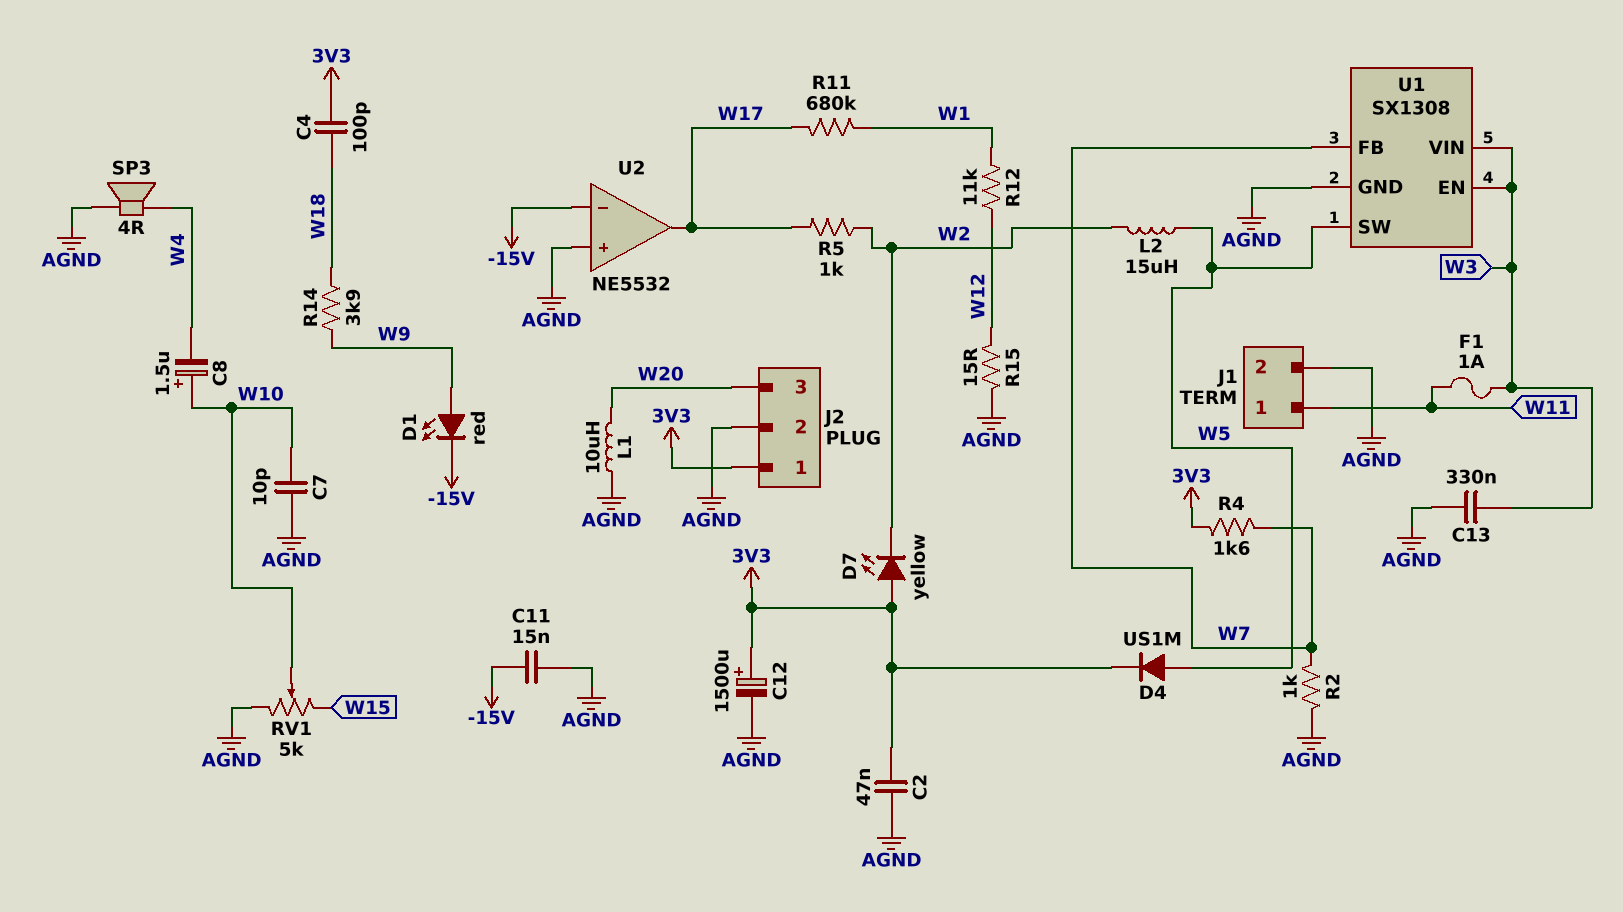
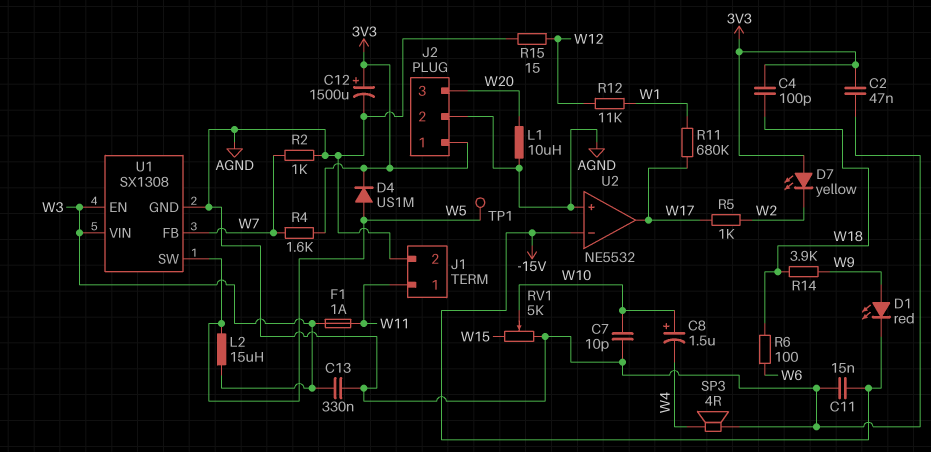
L2: 15uH (W2, W5) -> 15uH (W3, W5)
R6: none -> 100 (W6, W18)
TP1: none -> test point (W5)

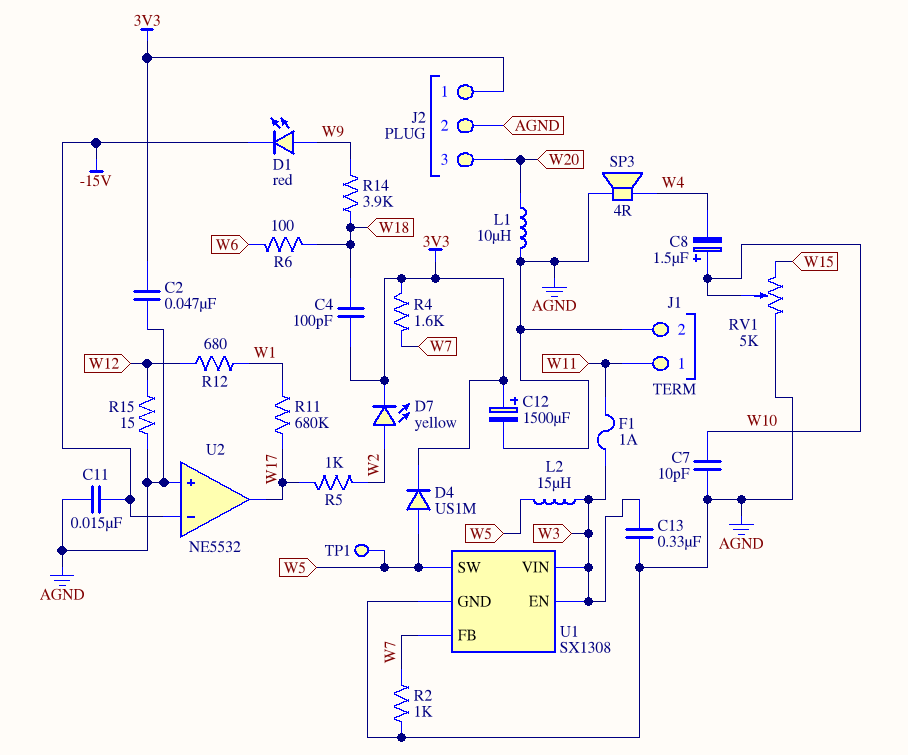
D7: LED yellow (A 3V3, K W2) -> LED yellow (A W2, K 3V3)
R12: 11k (W1, W12) -> 680 (W1, W12)

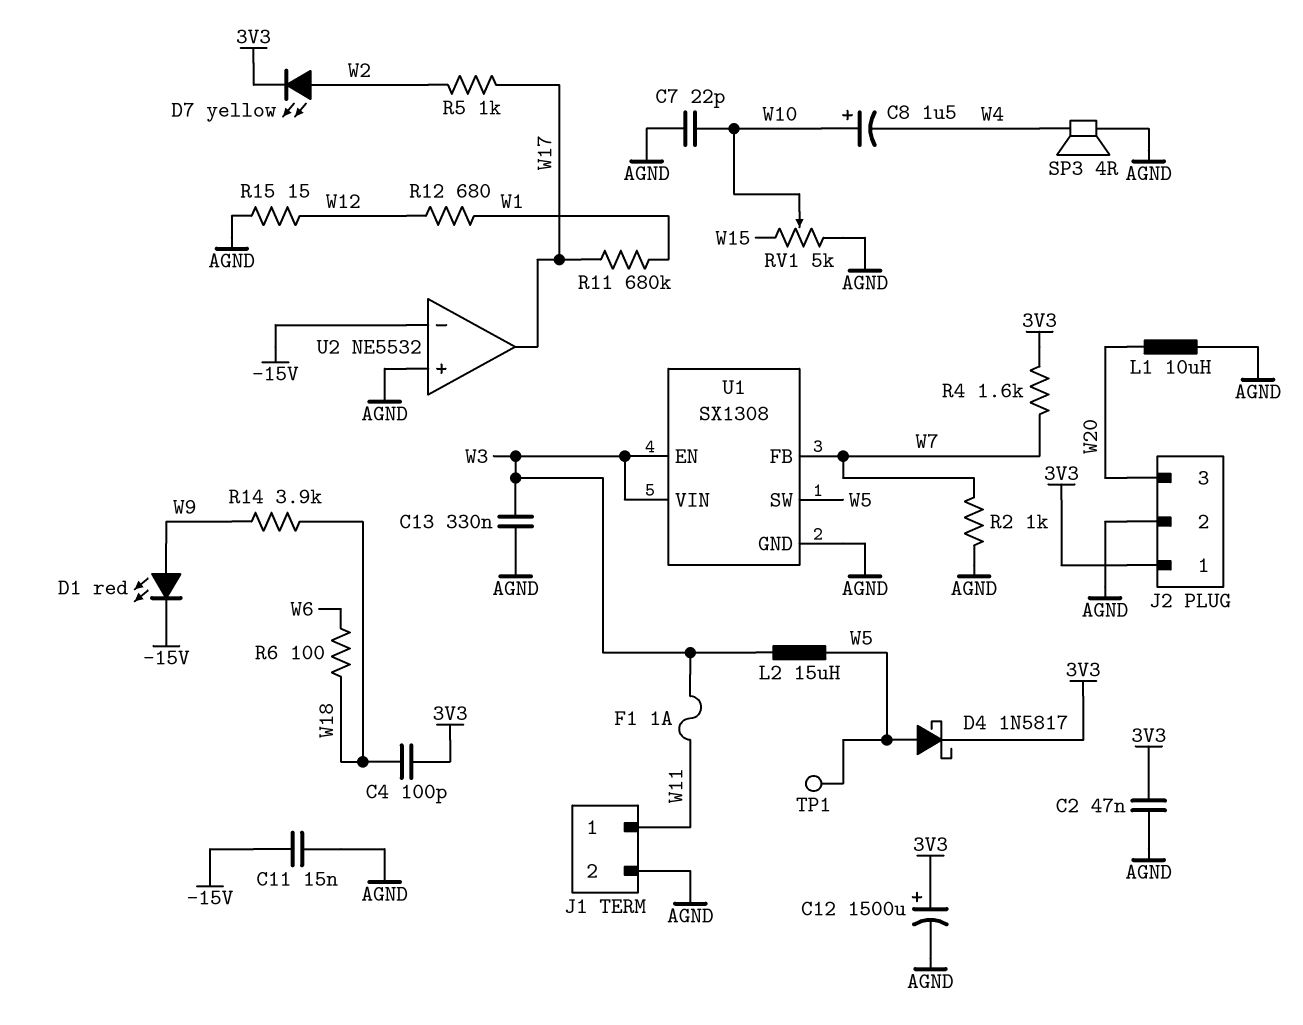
C7: 10pF (AGND, W10) -> 22pF (AGND, W10)
D4: diode US1M (A W5, K 3V3) -> schottky 1N5817 (A W5, K 3V3)

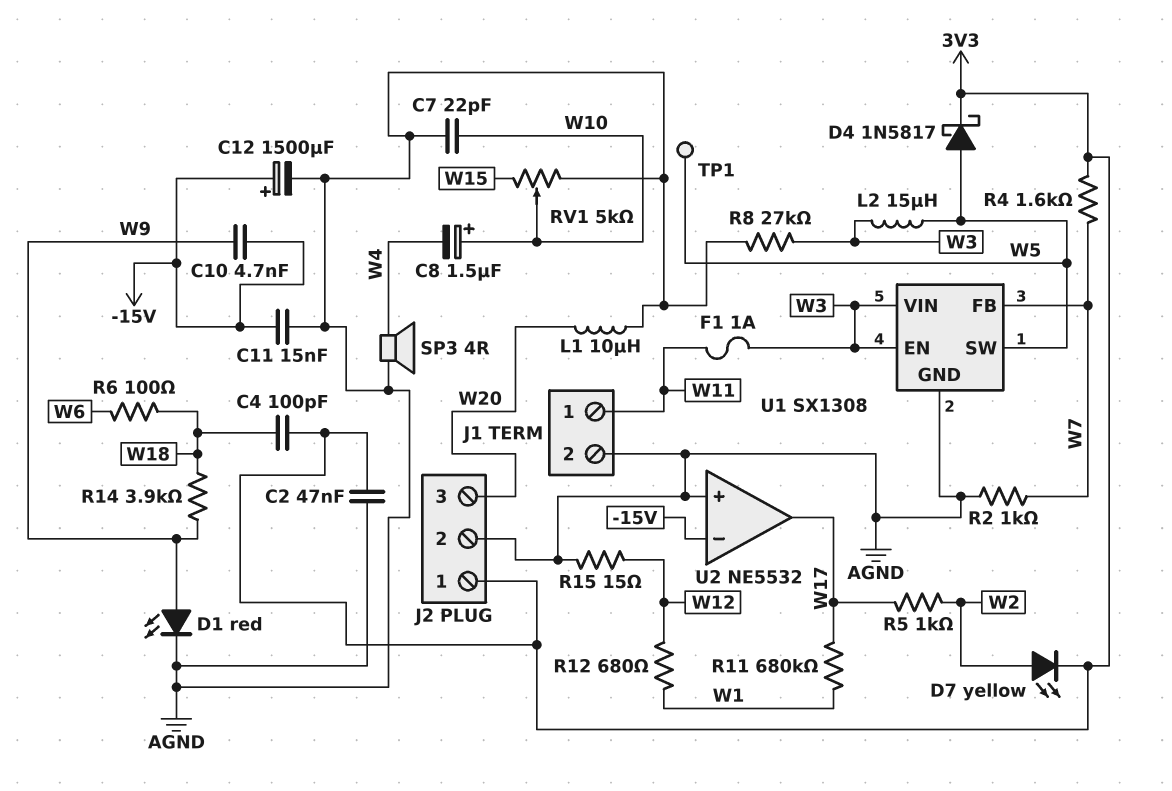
C10: none -> 4.7nF (-15V, W9)
C12: 1500uF (plus 3V3, minus AGND) -> 1500uF (plus -15V, minus AGND)
C13: 330nF (AGND, W3) -> none
D1: LED red (A W9, K -15V) -> LED red (A W9, K AGND)
R8: none -> 27k (AGND, W3)

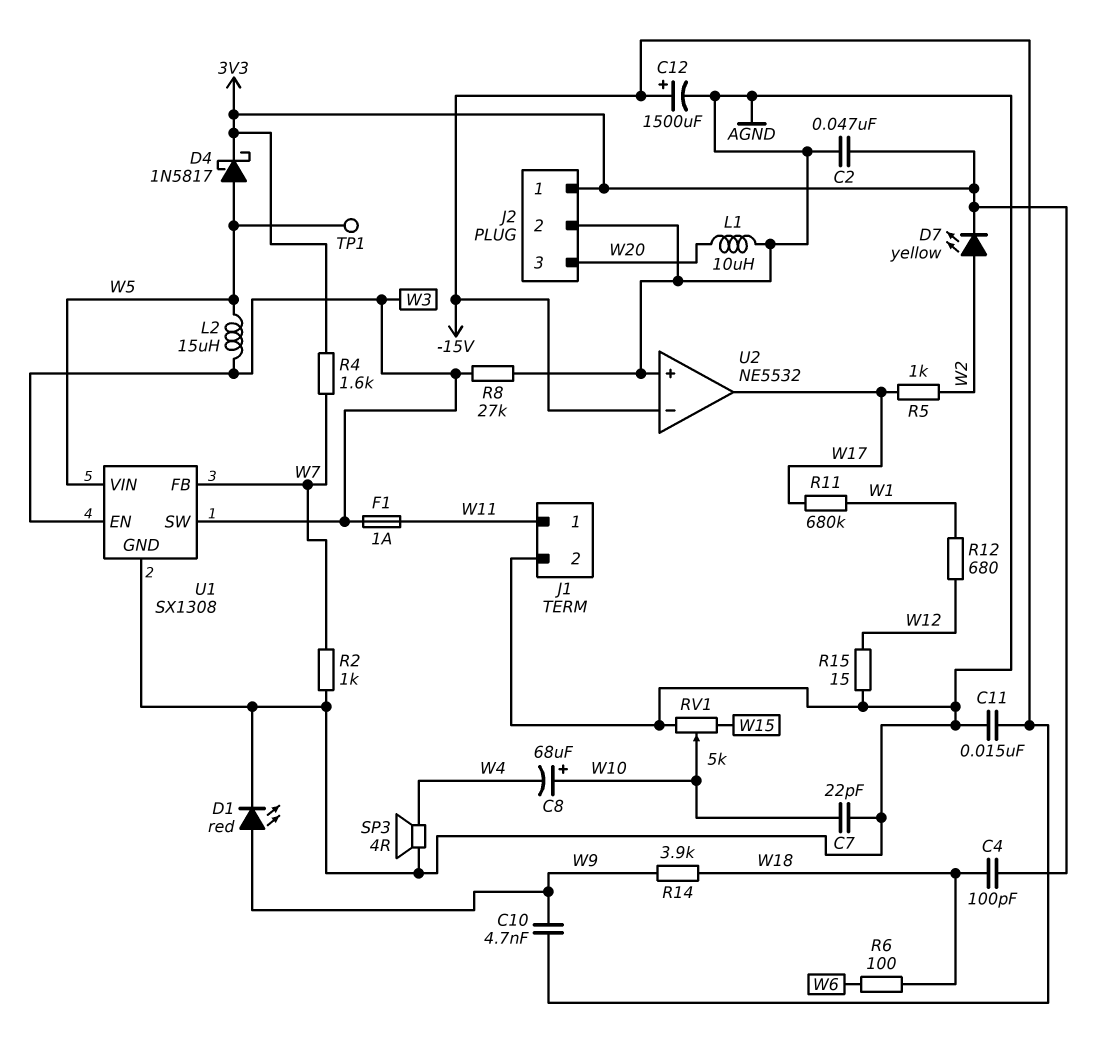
C8: 1.5uF (plus W10, minus W4) -> 68uF (plus W10, minus W4)
U1 pin SW: W5 -> W3
U1 pin VIN: W3 -> W5

